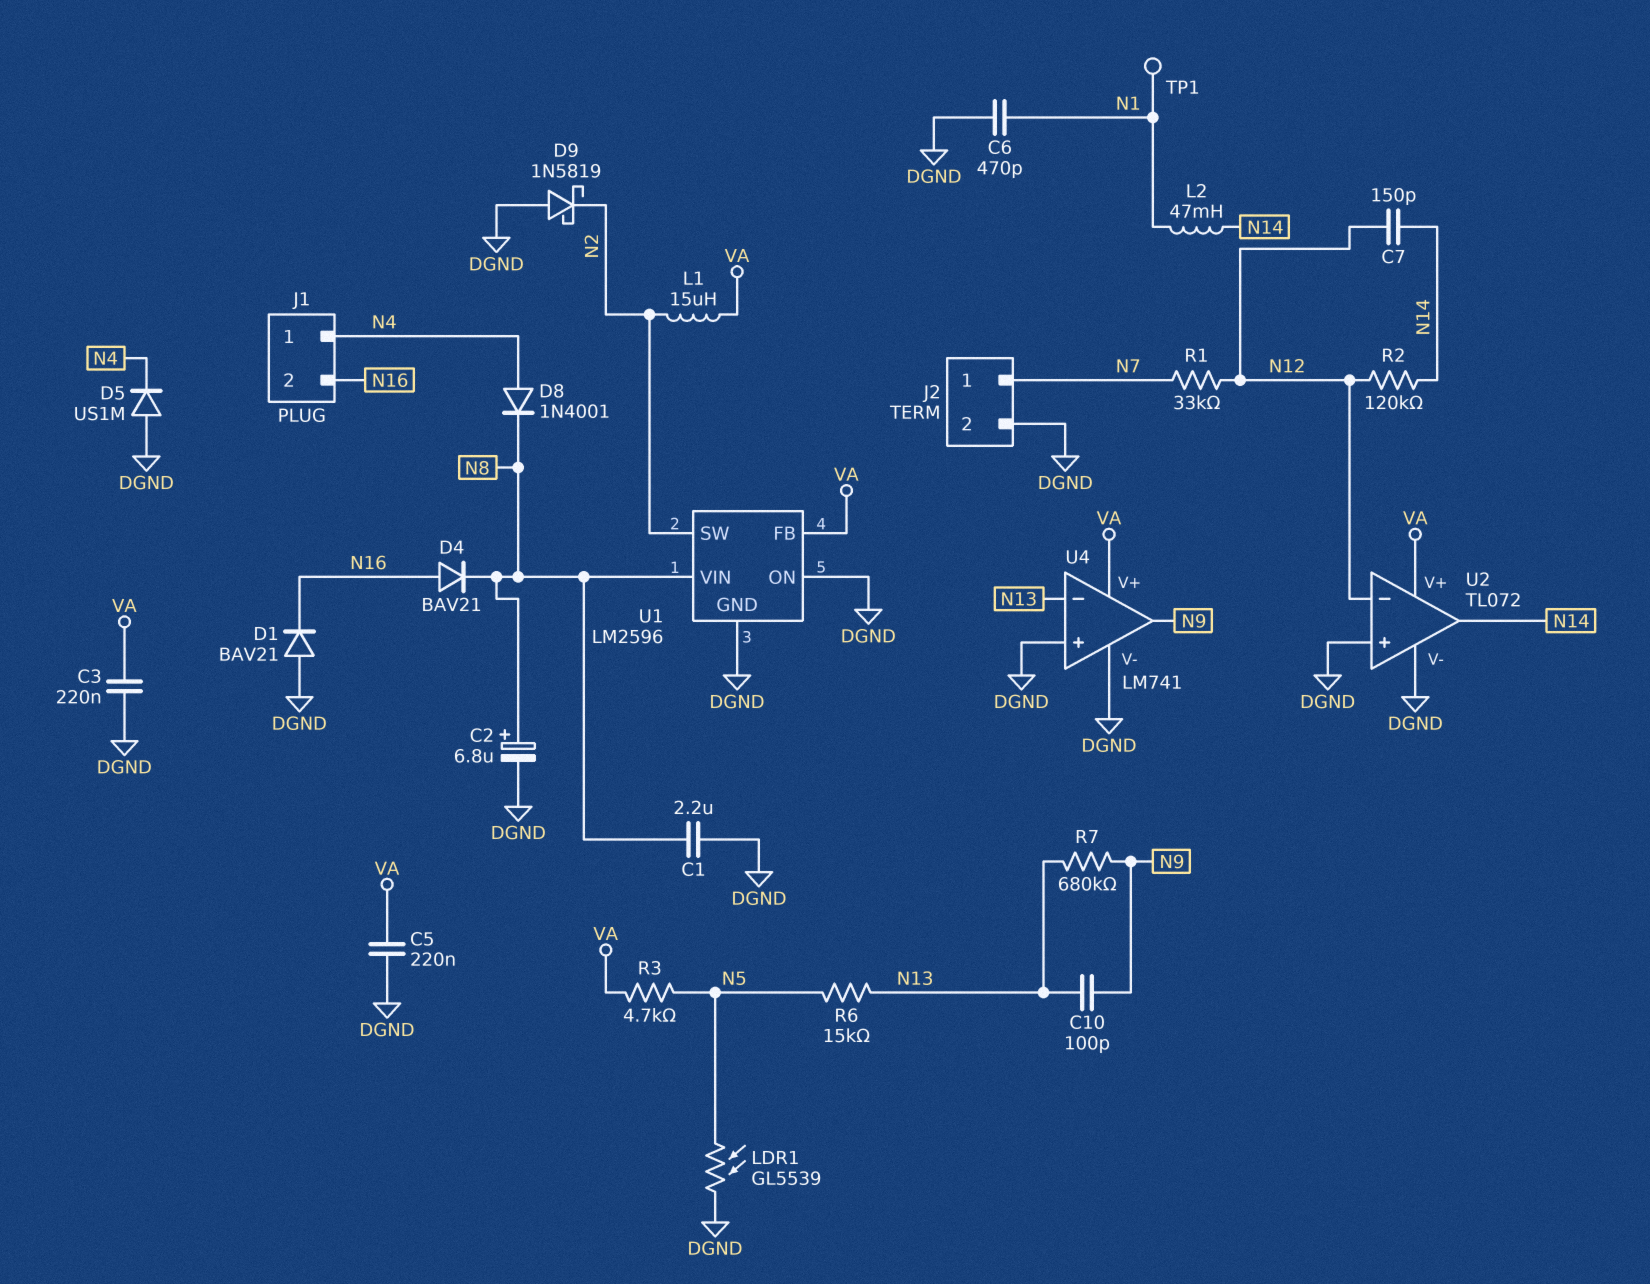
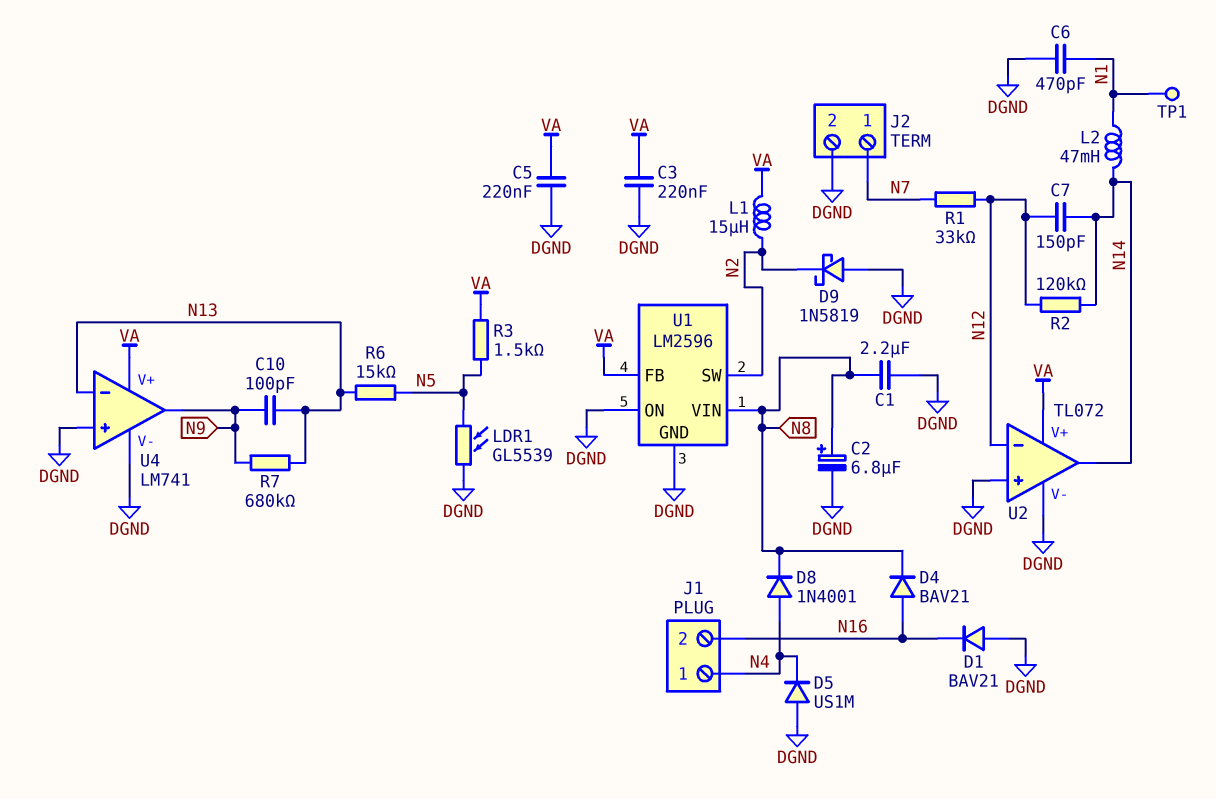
R3: 4.7k (N5, VA) -> 1.5k (N5, VA)

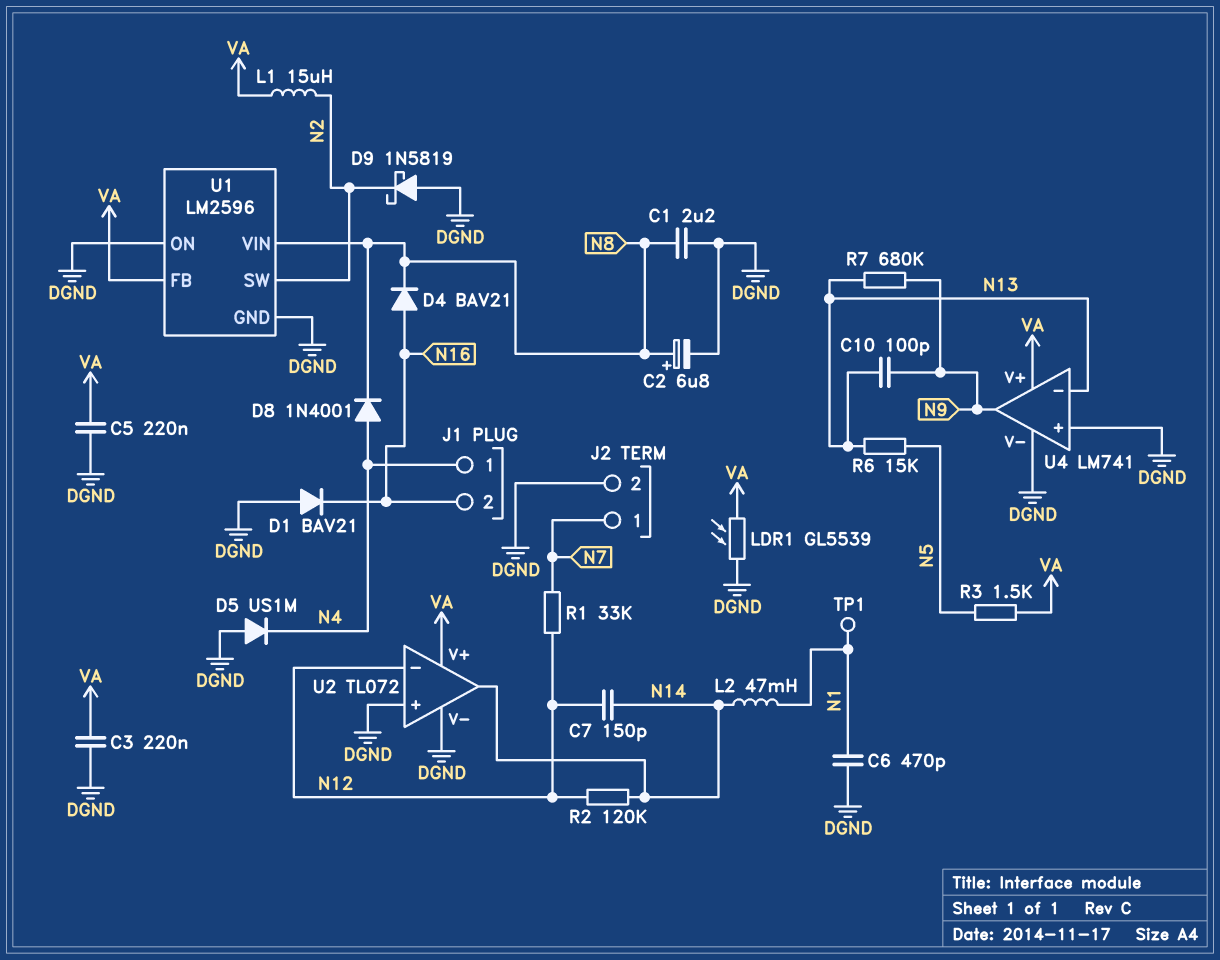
LDR1: GL5539 (DGND, N5) -> GL5539 (DGND, VA)

